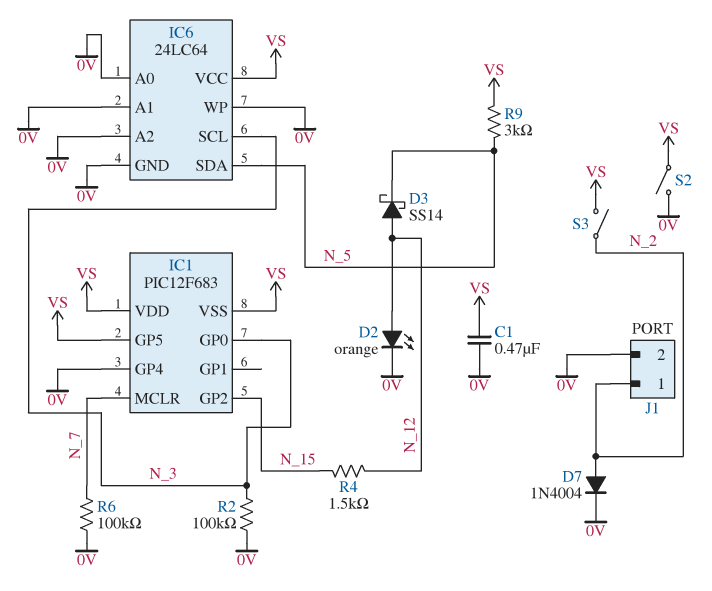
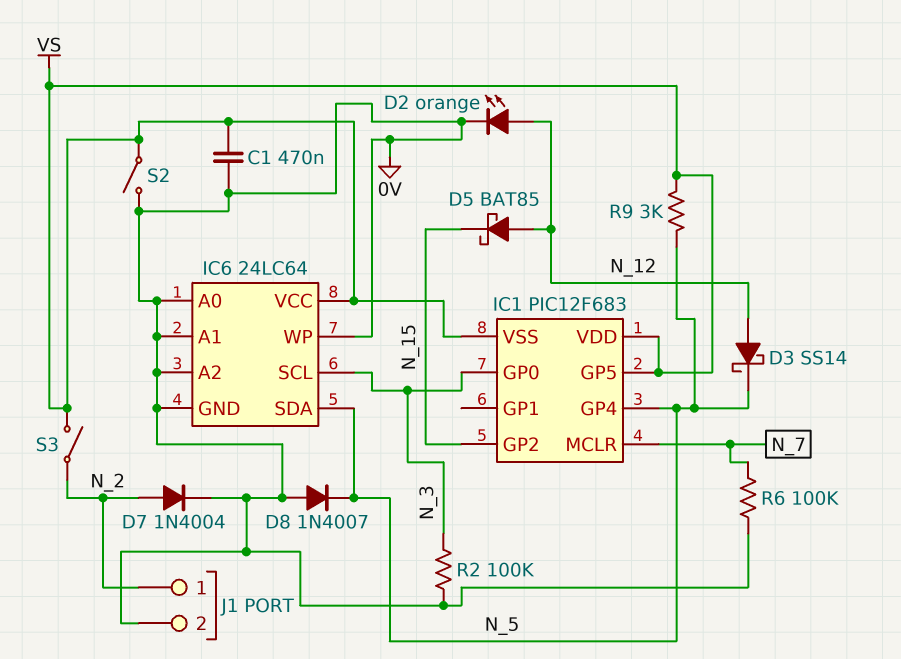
D5: none -> schottky BAT85 (A N_12, K N_15)
D8: none -> diode 1N4007 (A 0V, K N_5)
IC1 pin GP4: 0V -> N_5
R4: 1.5k (N_12, N_15) -> none

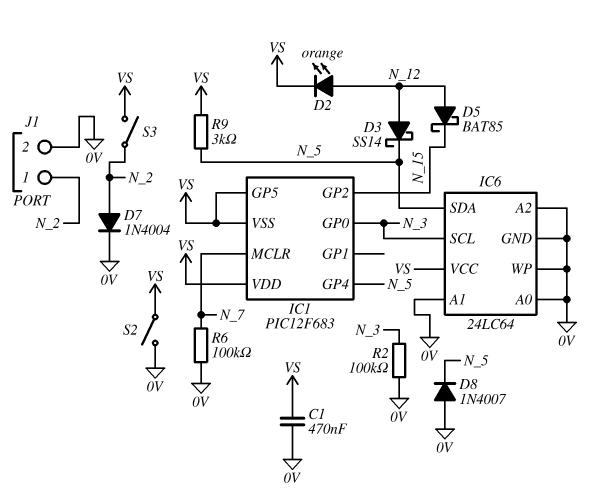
D2: LED orange (A N_12, K 0V) -> LED orange (A N_12, K VS)

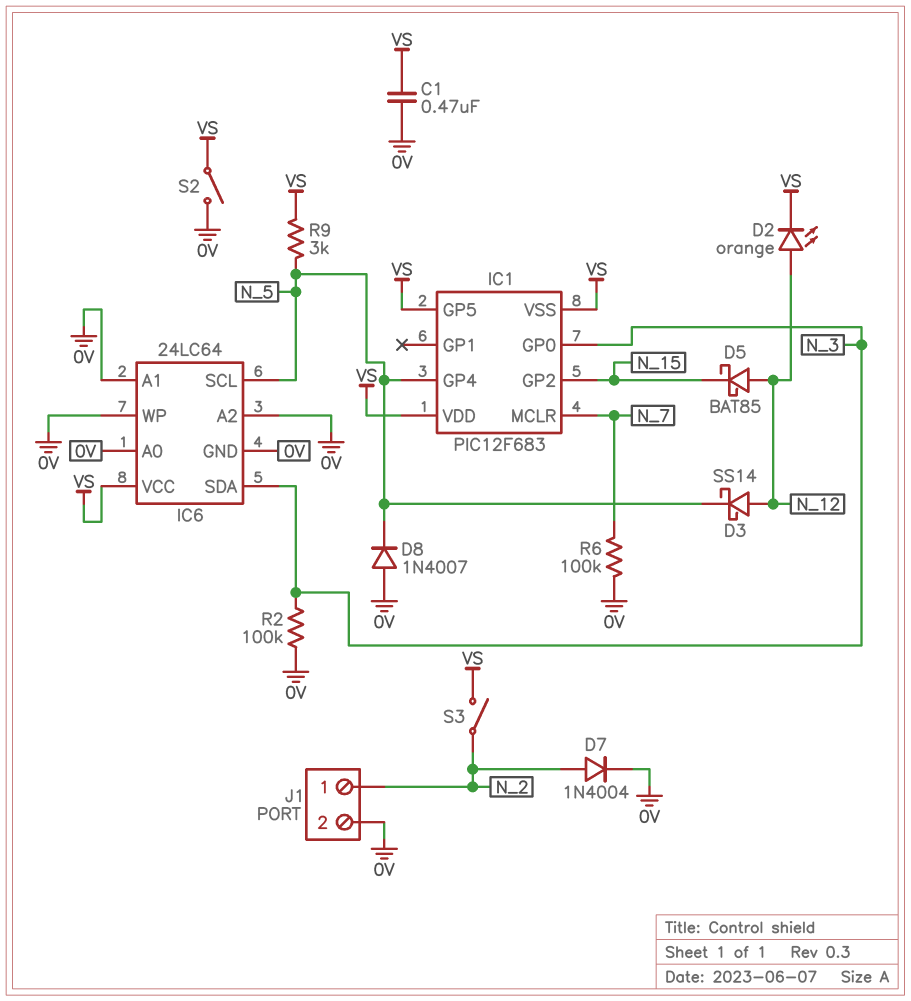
IC6 pin SCL: N_3 -> N_5
IC6 pin SDA: N_5 -> N_3

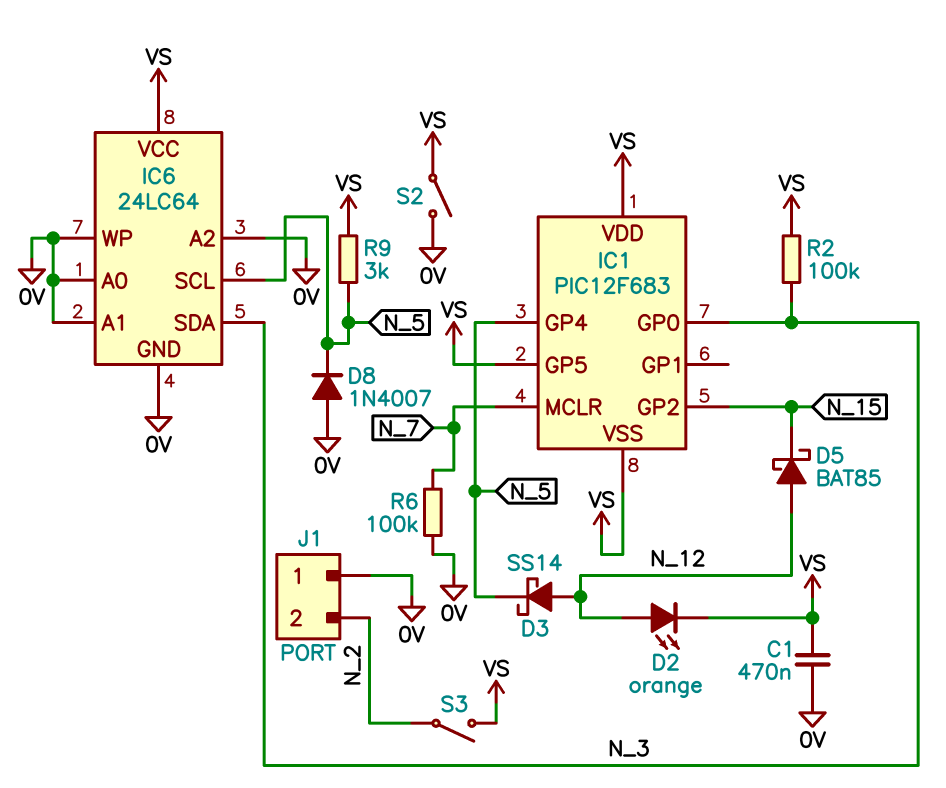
D7: diode 1N4004 (A N_2, K 0V) -> none
J1 pin 1: N_2 -> 0V
J1 pin 2: 0V -> N_2
R2: 100k (0V, N_3) -> 100k (N_3, VS)

